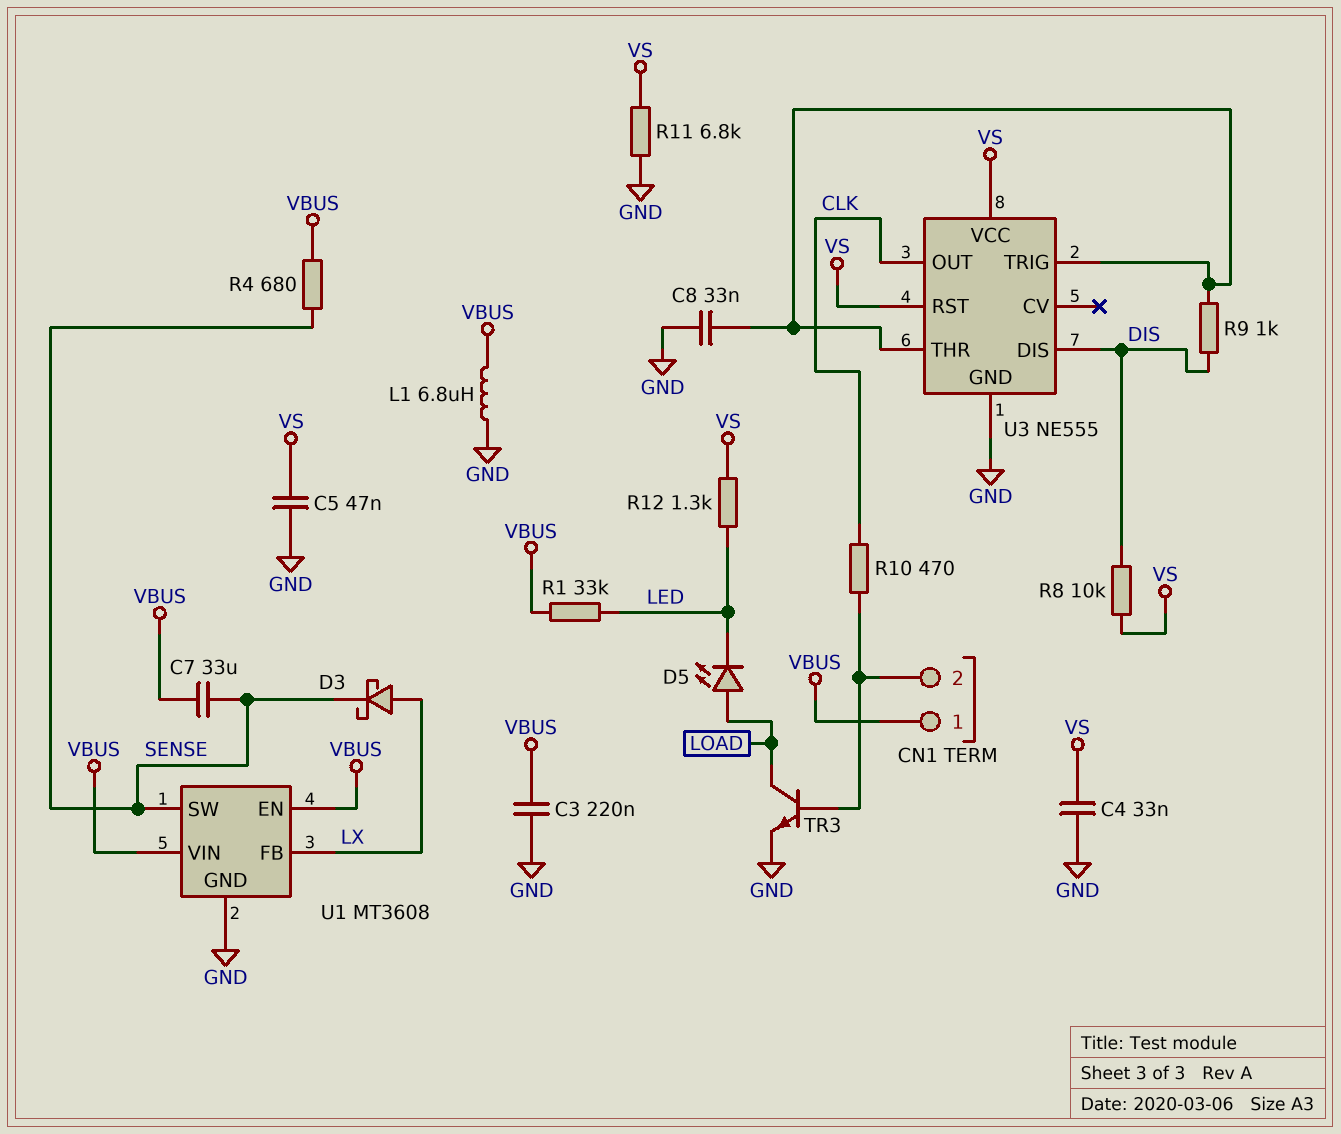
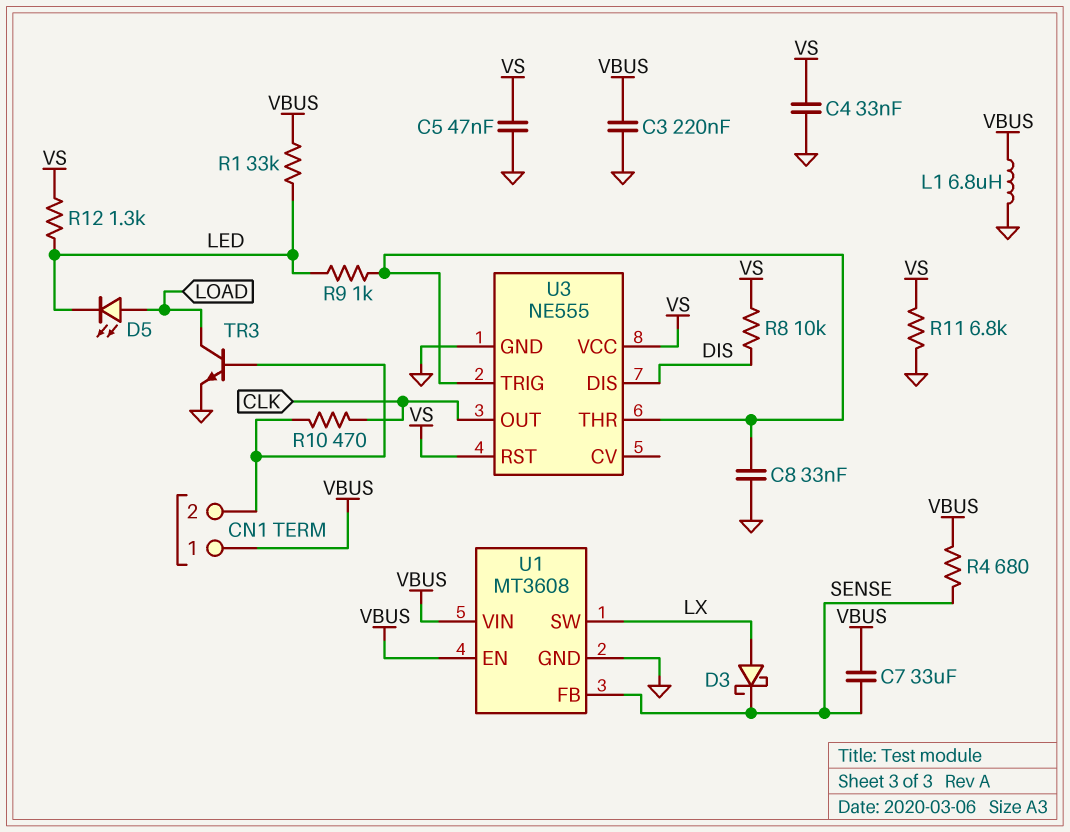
R9: 1k (DIS, U3/THR) -> 1k (LED, U3/THR)
U1 pin FB: LX -> SENSE
U1 pin SW: SENSE -> LX

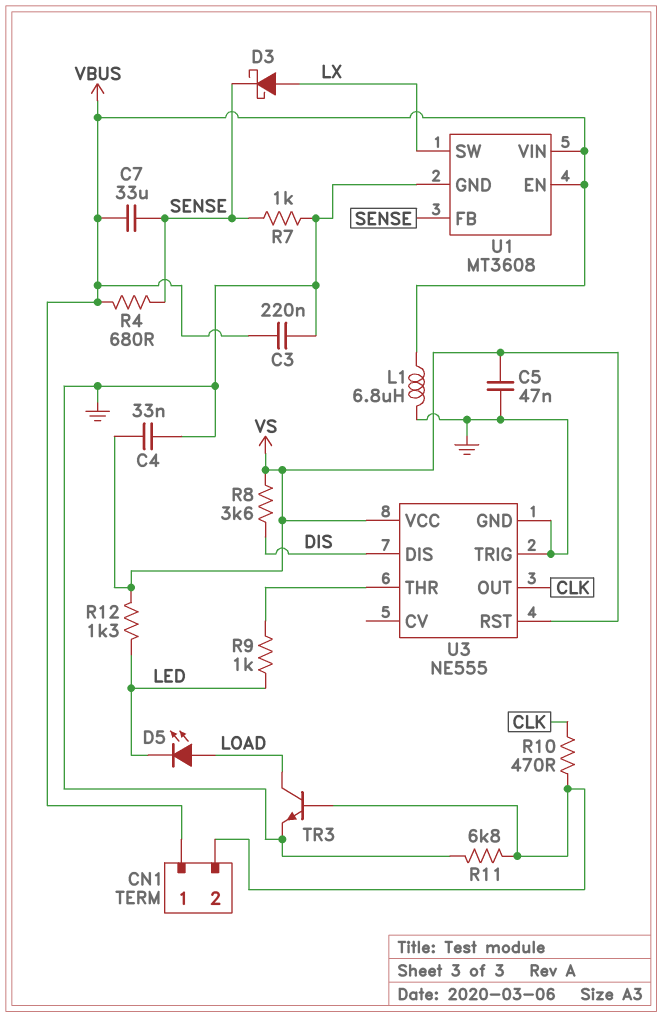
C8: 33nF (GND, U3/THR) -> none
R1: 33k (LED, VBUS) -> none
R7: none -> 1k (GND, SENSE)
R8: 10k (DIS, VS) -> 3.6k (DIS, VS)
R11: 6.8k (GND, VS) -> 6.8k (CN1/2, GND)
U3 pin TRIG: U3/THR -> GND

